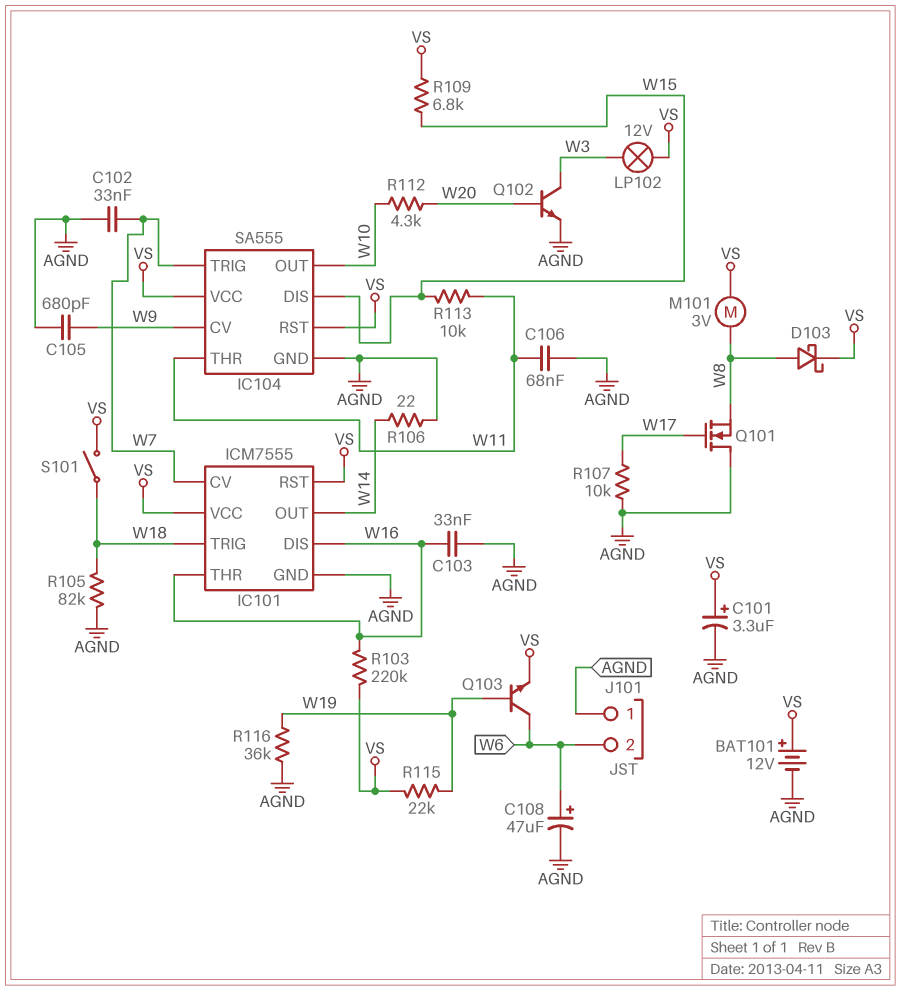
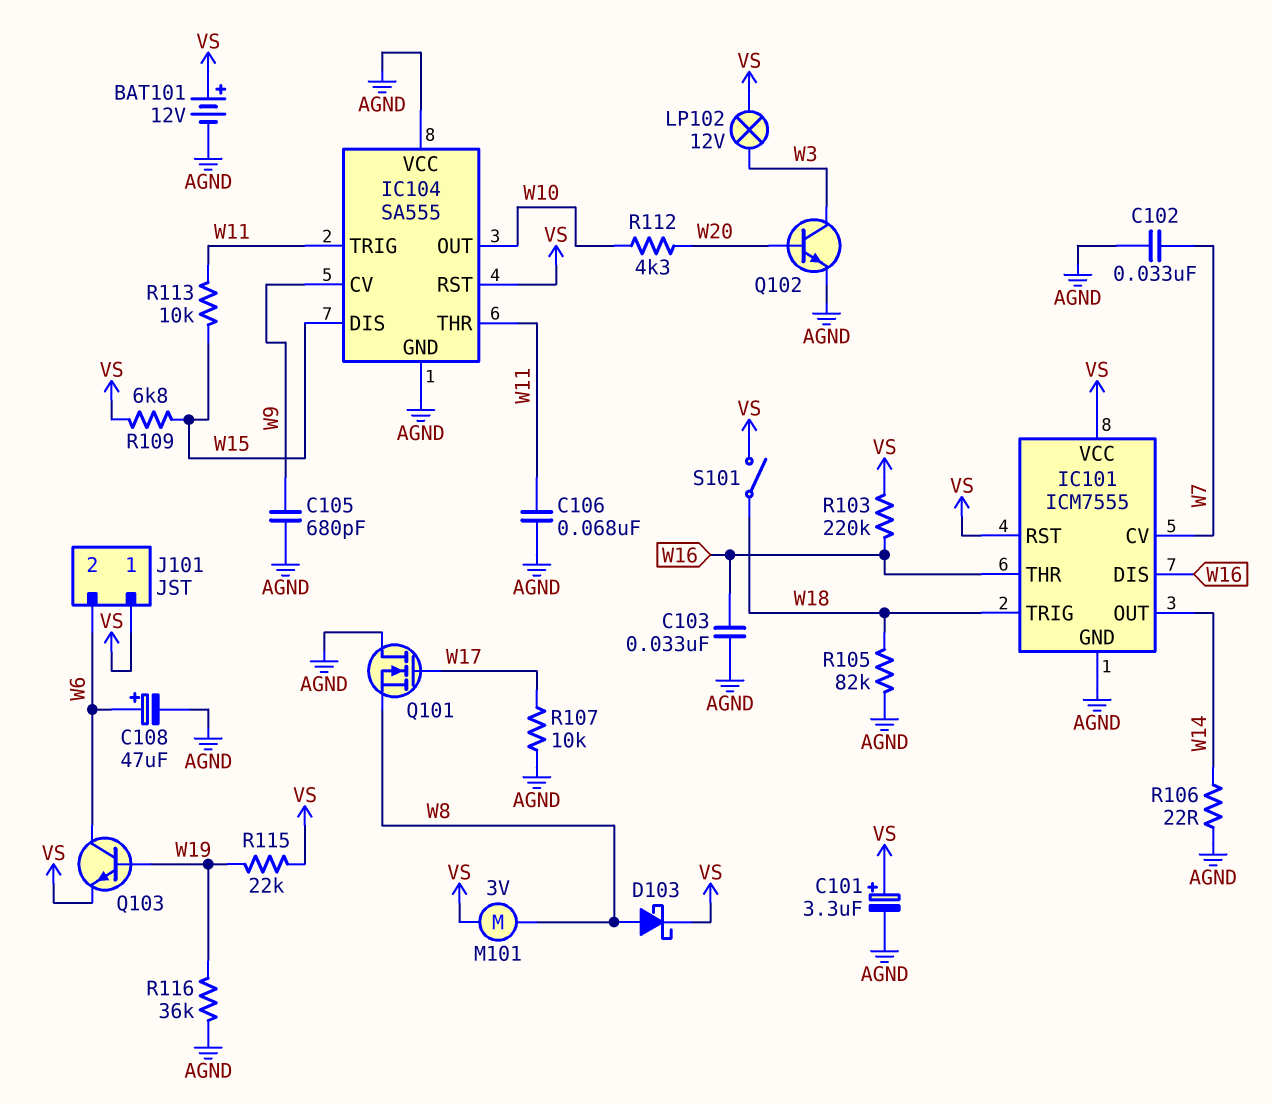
IC104 pin TRIG: W7 -> W11
IC104 pin VCC: VS -> AGND
J101 pin 1: AGND -> VS

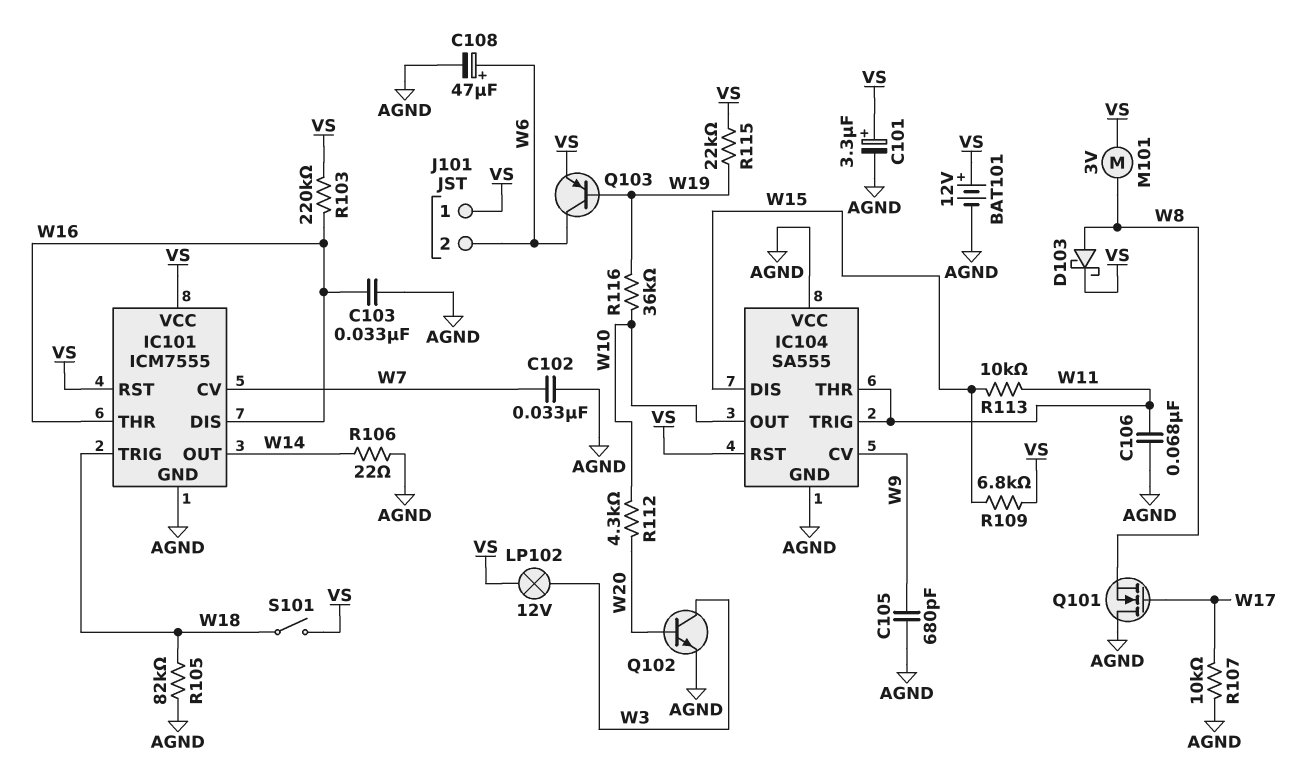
Q103: NPN (B W19, C W6, E VS) -> PNP (B W19, C W6, E VS)
R116: 36k (AGND, W19) -> 36k (W10, W19)

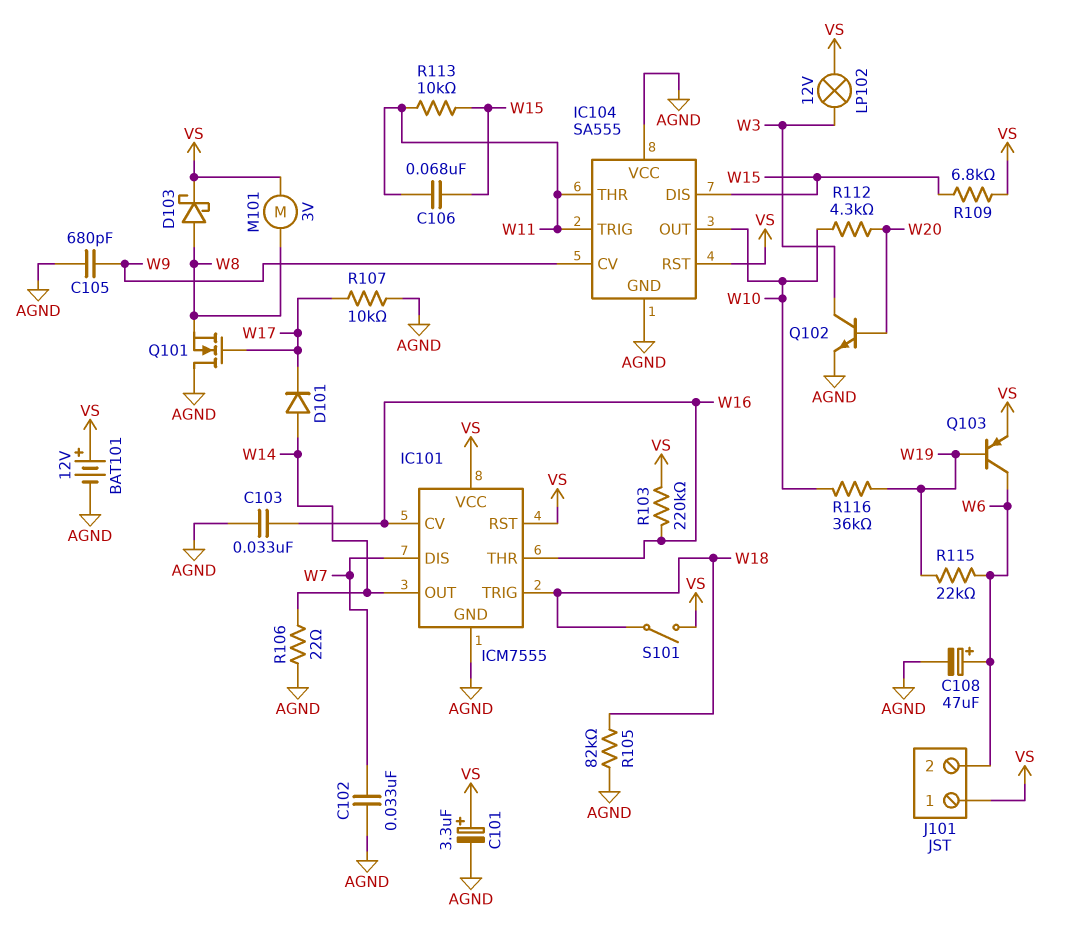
C106: 68nF (AGND, W11) -> 68nF (W11, W15)
D101: none -> diode (A W14, K W17)
IC101 pin CV: W7 -> W16
IC101 pin DIS: W16 -> W7
R115: 22k (VS, W19) -> 22k (W6, W19)

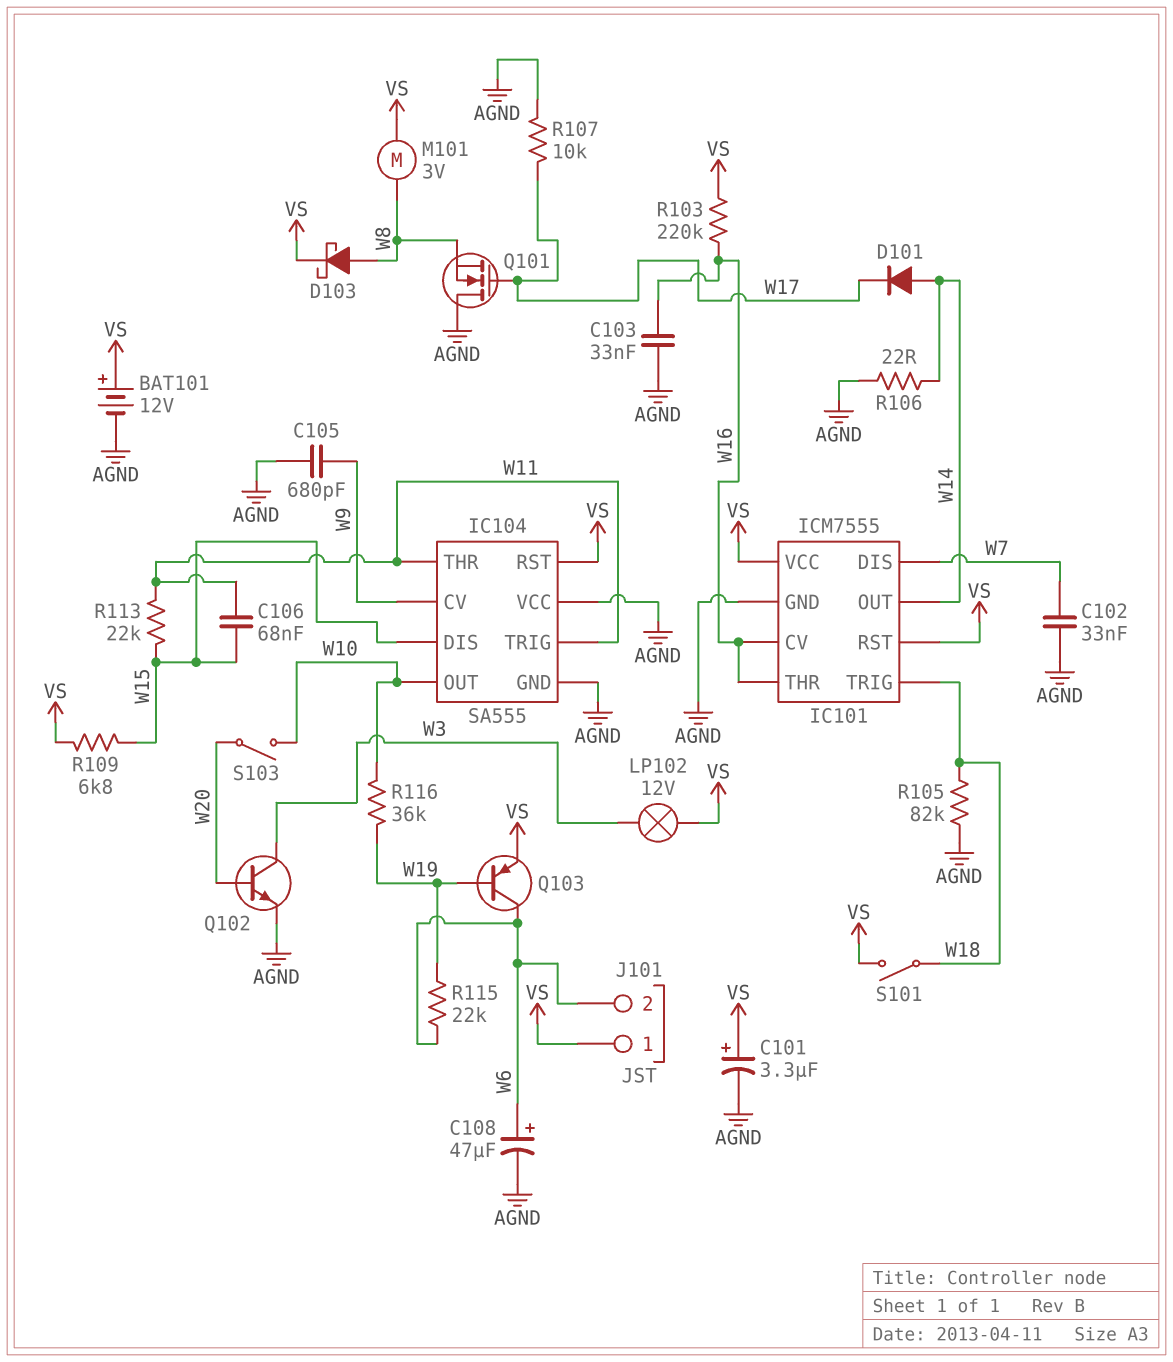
R112: 4.3k (W10, W20) -> none
R113: 10k (W11, W15) -> 22k (W11, W15)
S103: none -> switch (W10, W20)

